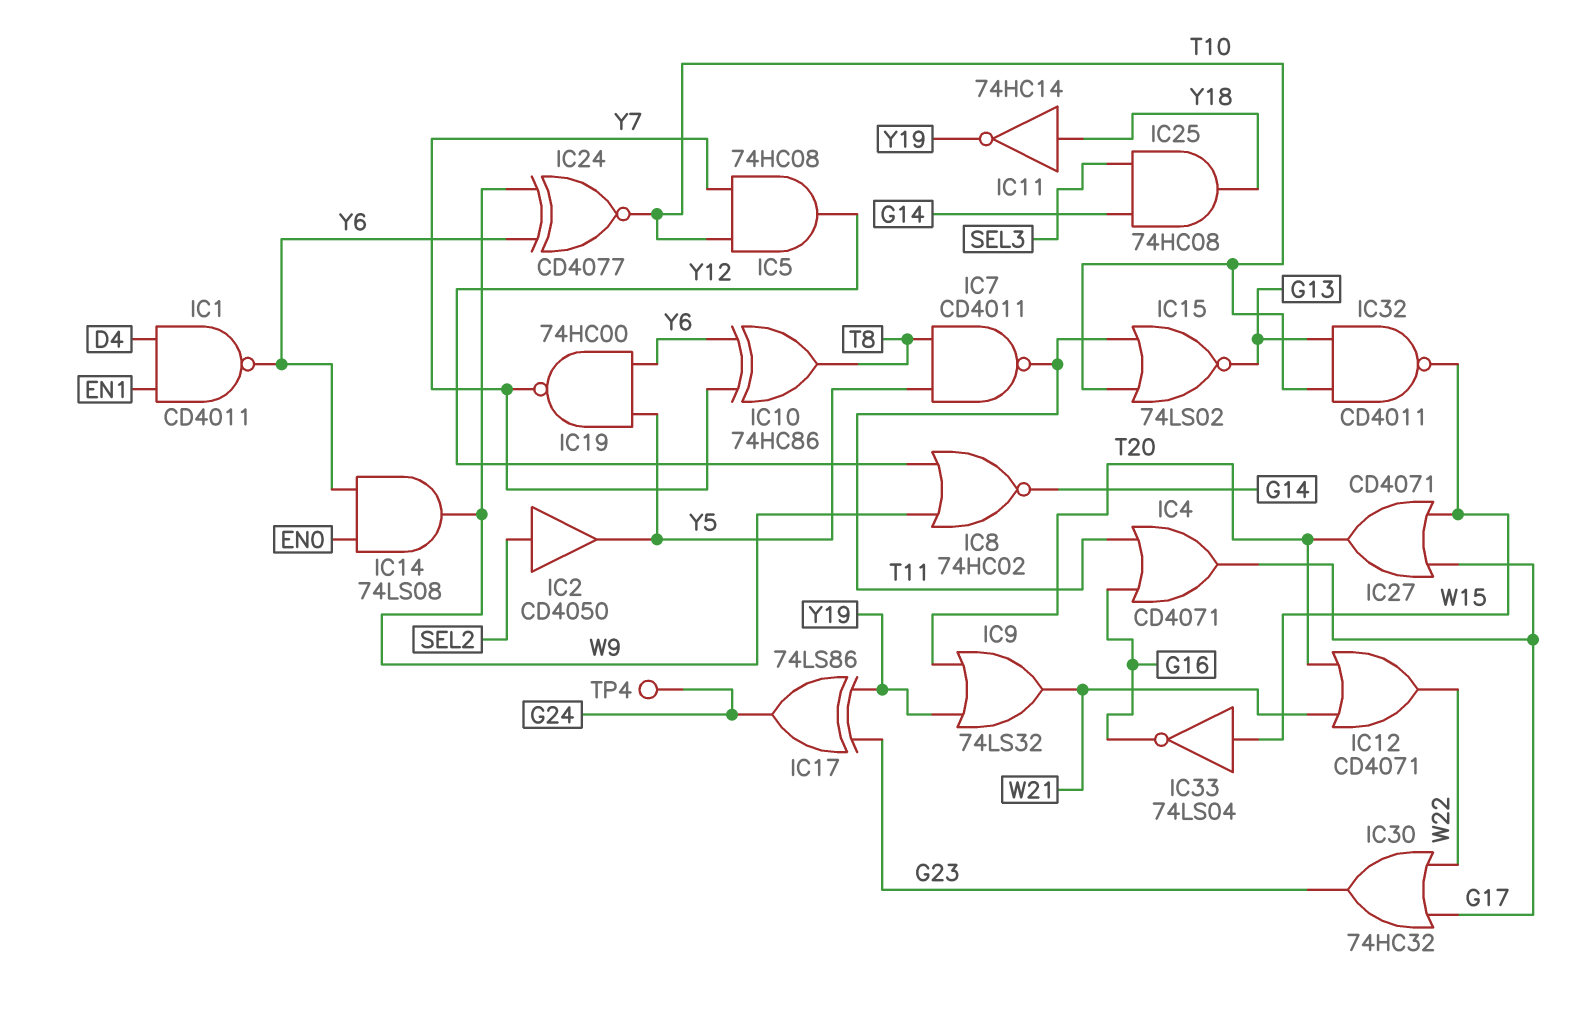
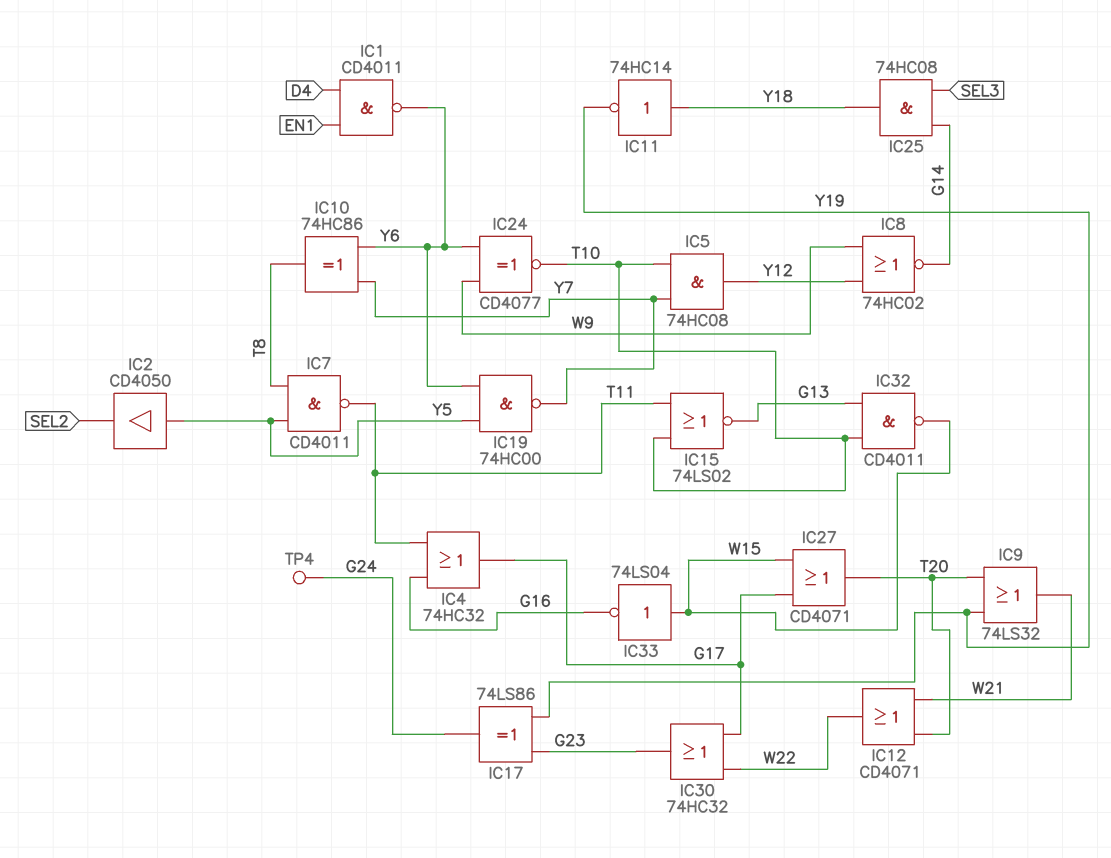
IC2: buffer CD4050 (in SEL2, out Y5) -> buffer CD4050 (in Y5, out SEL2)
IC4: OR CD4071 (in G16, in T11, out G17) -> OR 74HC32 (in G16, in T11, out G17)
IC14: AND 74LS08 (in EN0, in Y6, out W9) -> none

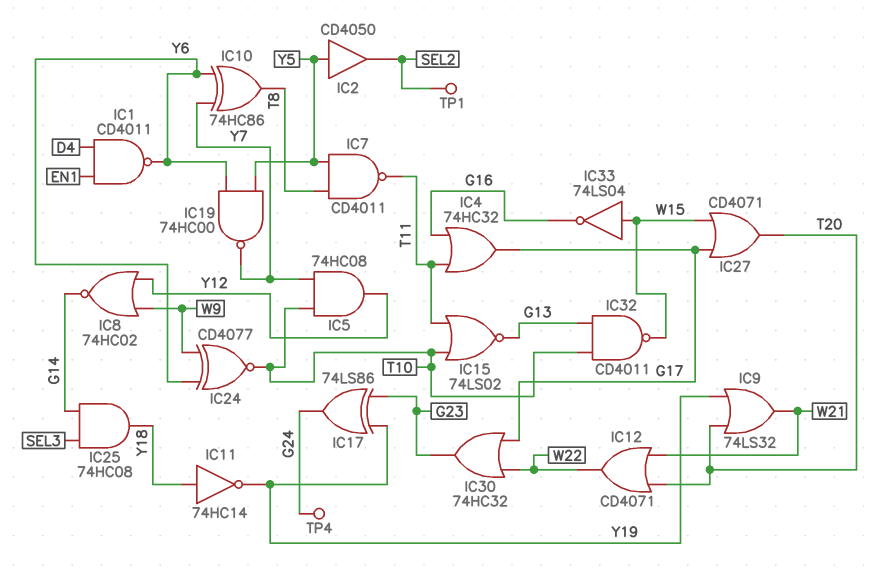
TP1: none -> test point (SEL2)

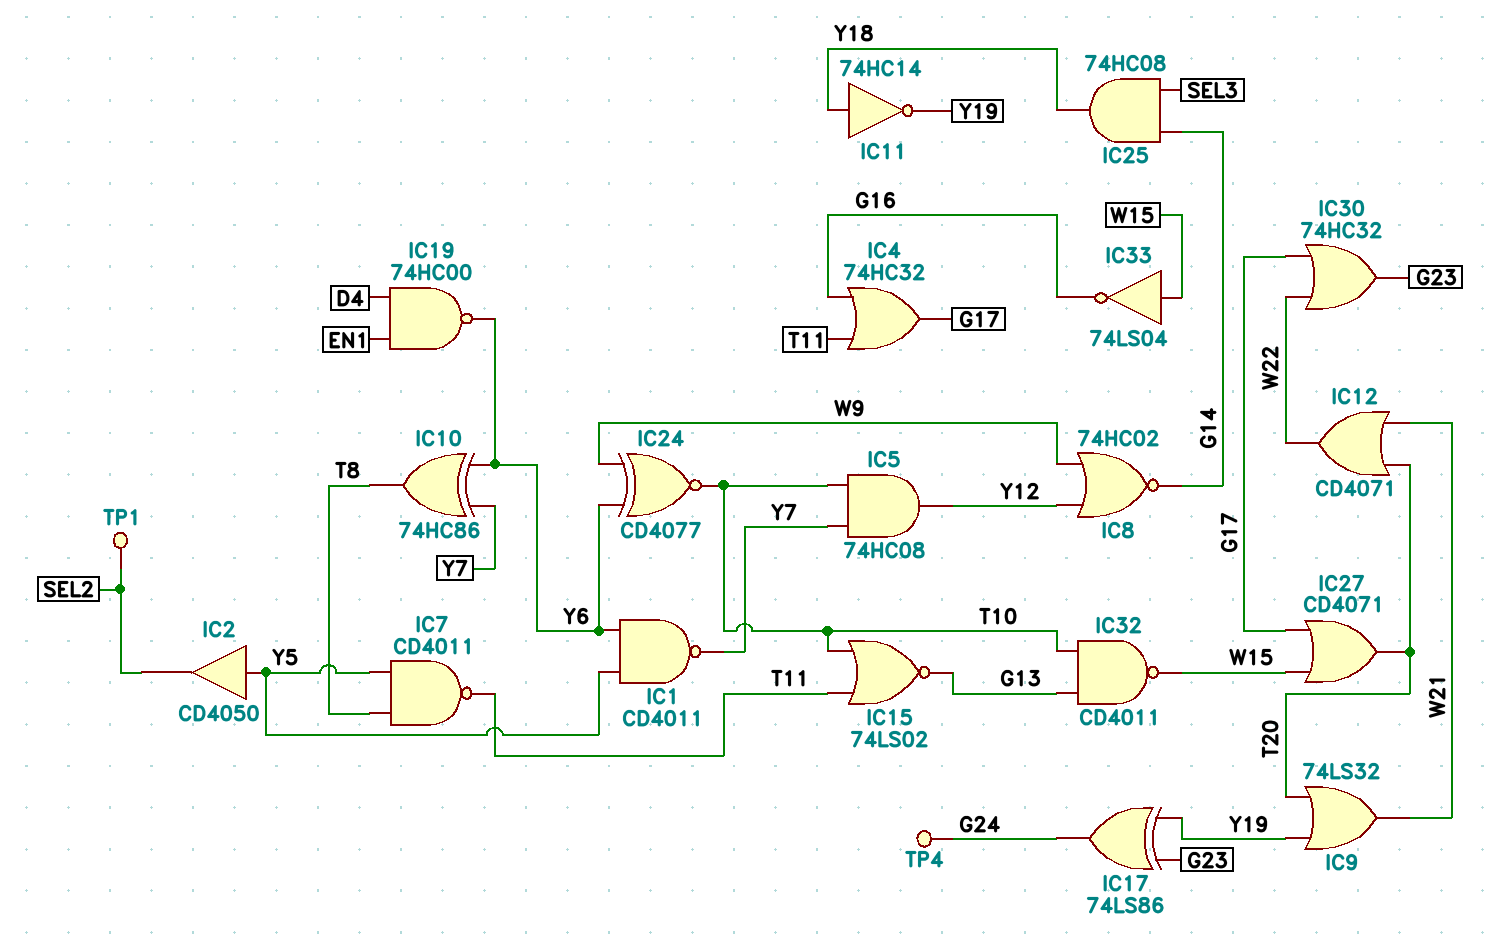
IC1: NAND CD4011 (in D4, in EN1, out Y6) -> NAND CD4011 (in Y5, in Y6, out Y7)
IC19: NAND 74HC00 (in Y5, in Y6, out Y7) -> NAND 74HC00 (in D4, in EN1, out Y6)

